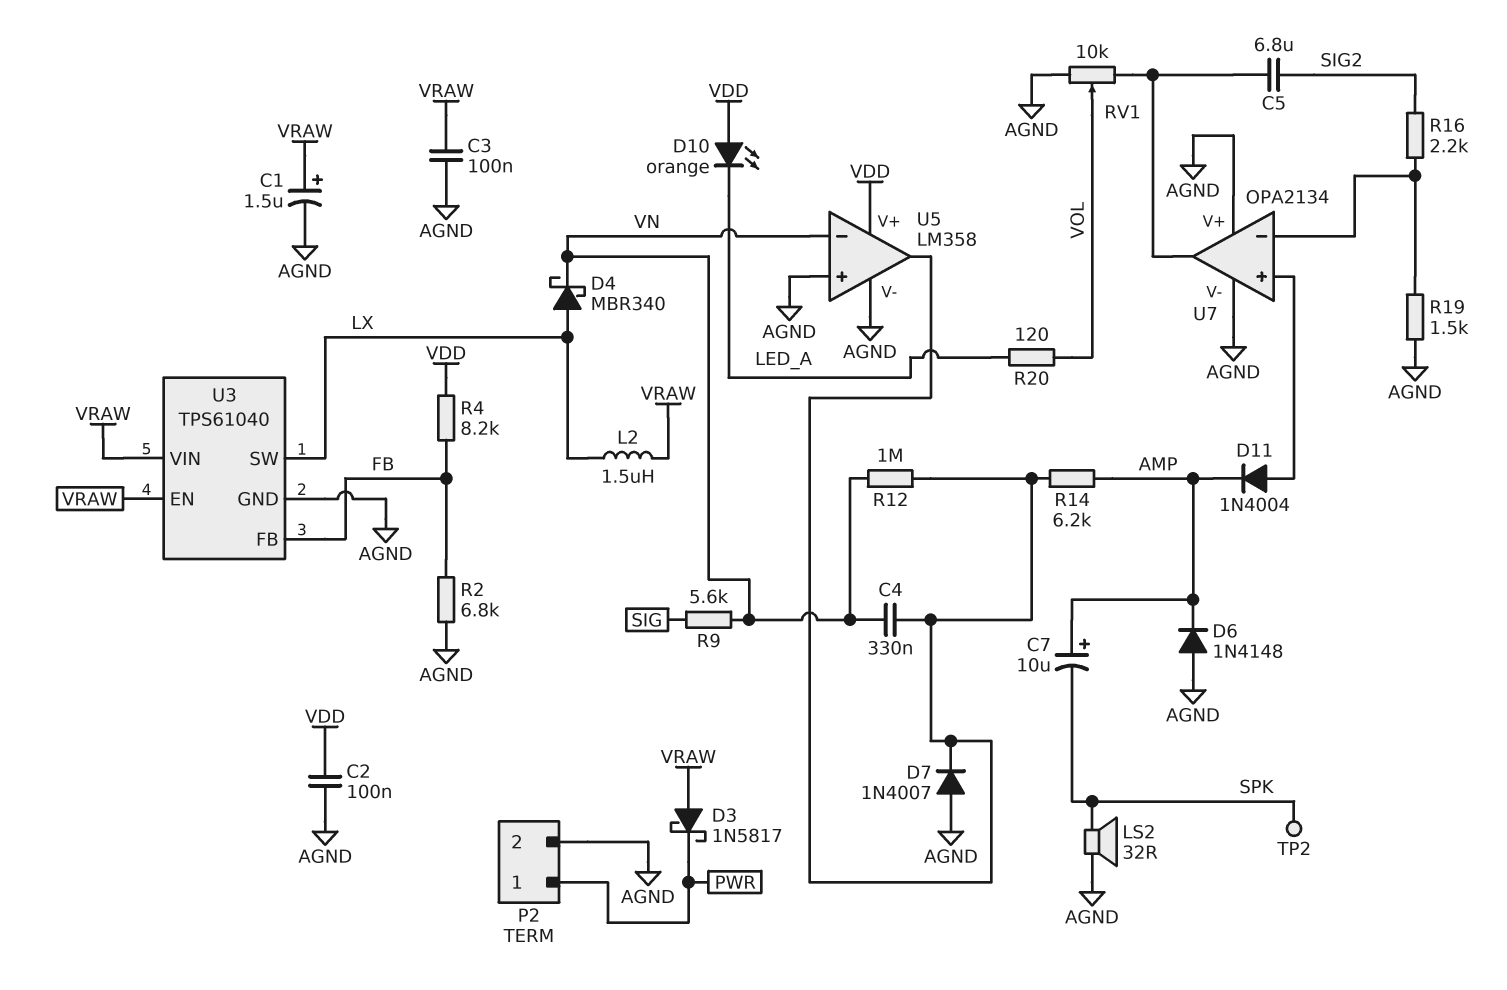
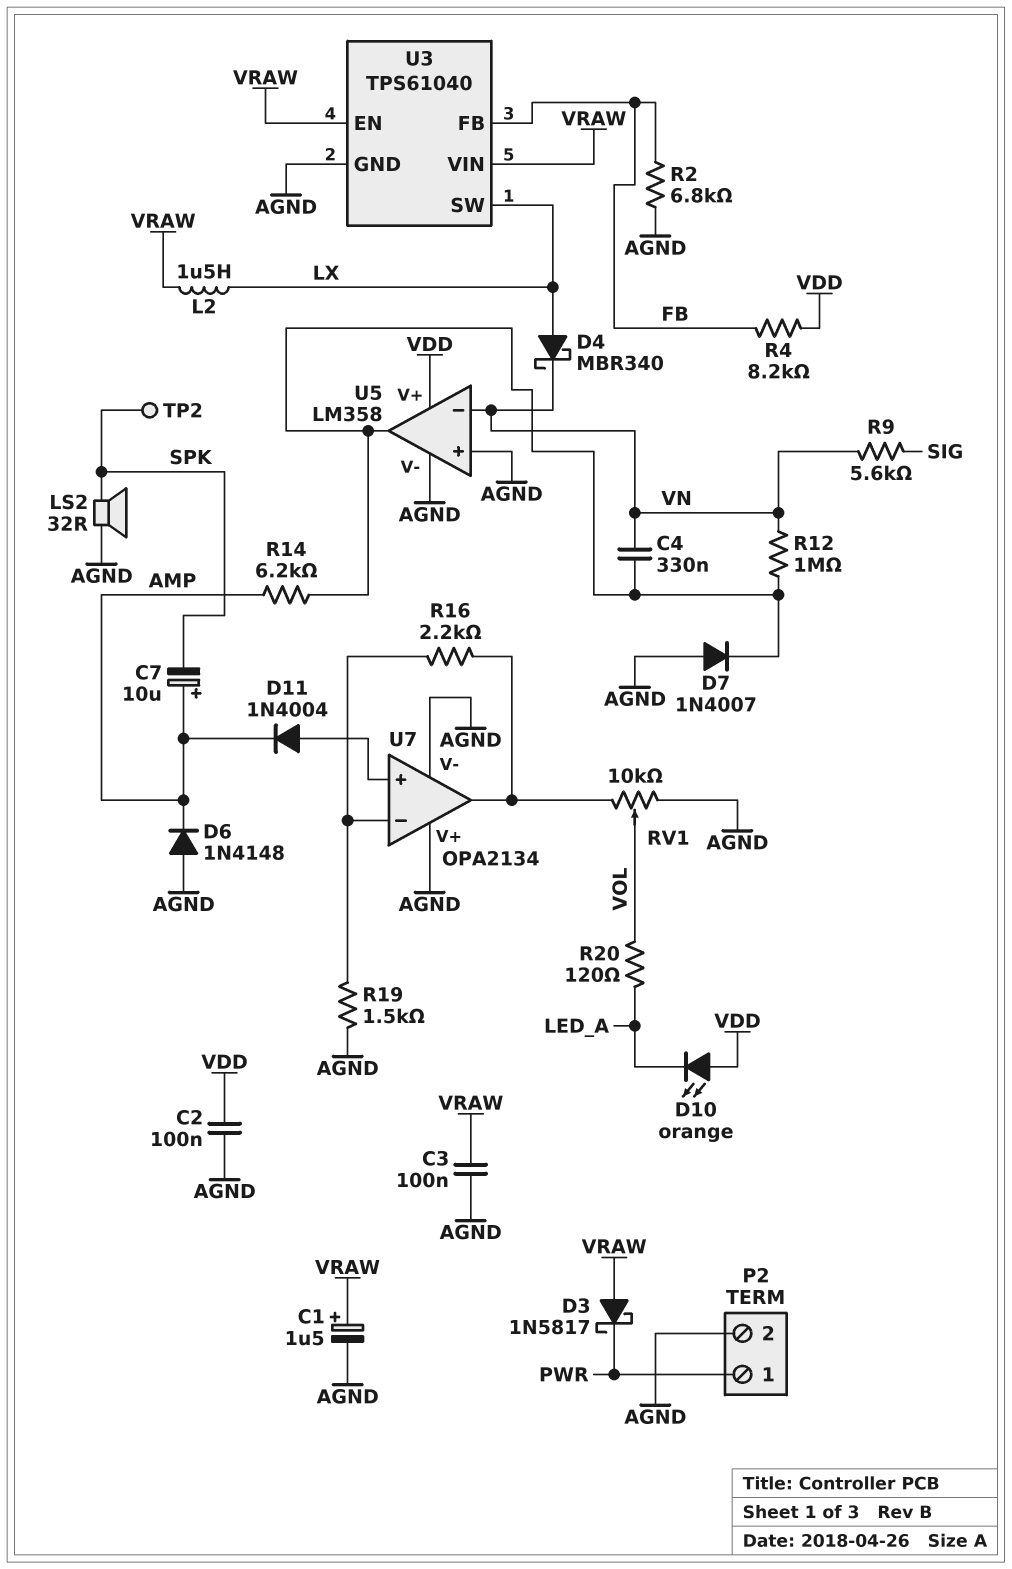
C5: 6.8uF (SIG2, U7/out) -> none
R16: 2.2k (SIG2, U7/in-) -> 2.2k (U7/in-, U7/out)

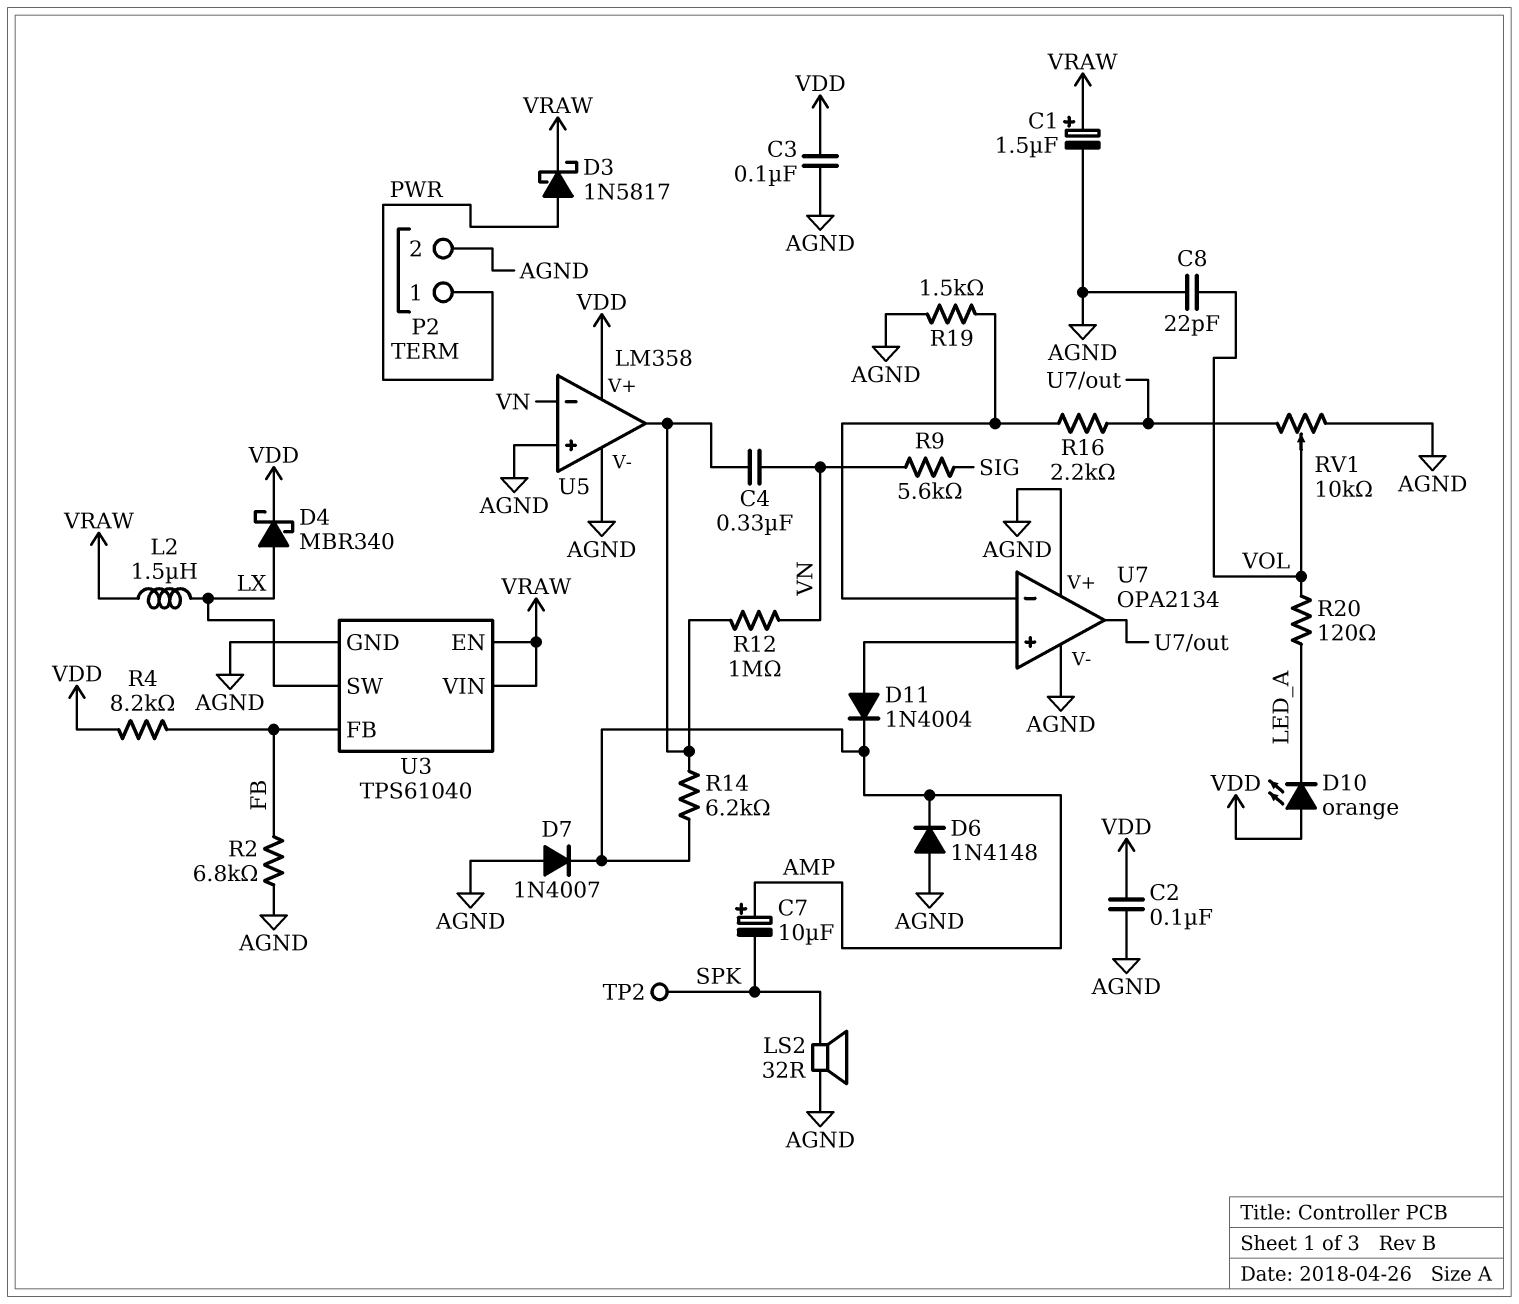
C3: 100nF (AGND, VRAW) -> 100nF (AGND, VDD)
C8: none -> 22pF (AGND, VOL)
D3: schottky 1N5817 (A VRAW, K PWR) -> schottky 1N5817 (A PWR, K VRAW)
D4: schottky MBR340 (A LX, K VN) -> schottky MBR340 (A LX, K VDD)
D7: diode 1N4007 (A AGND, K U5/out) -> diode 1N4007 (A AGND, K AMP)

